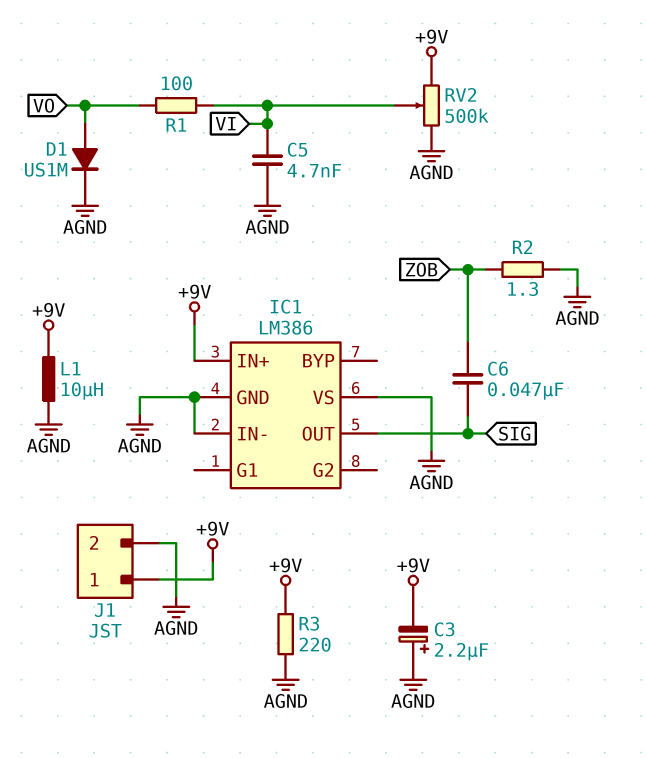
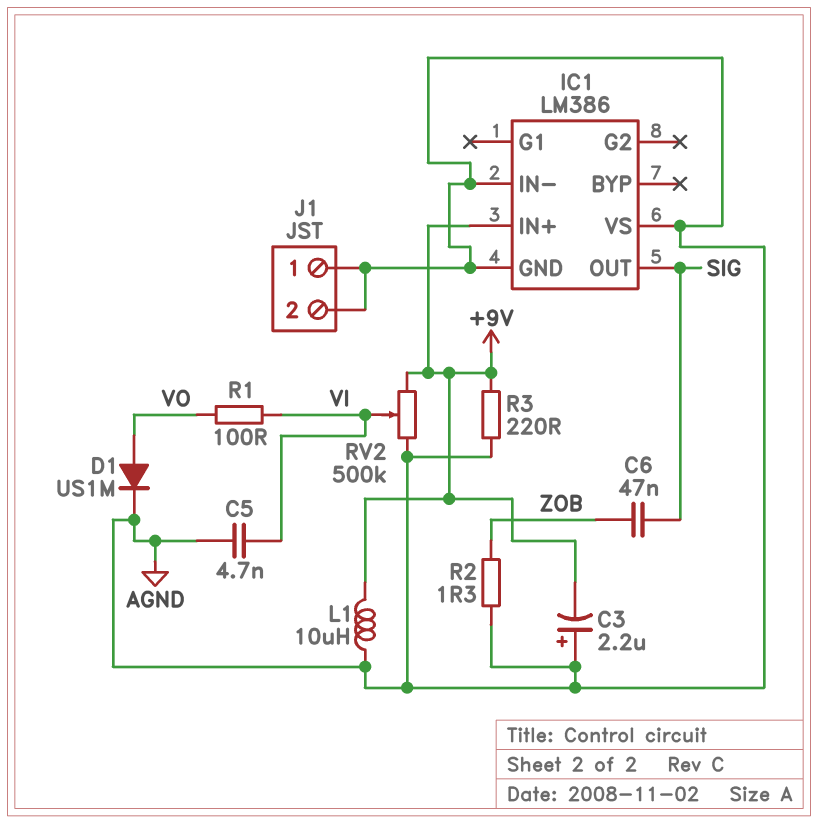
J1 pin 1: +9V -> AGND

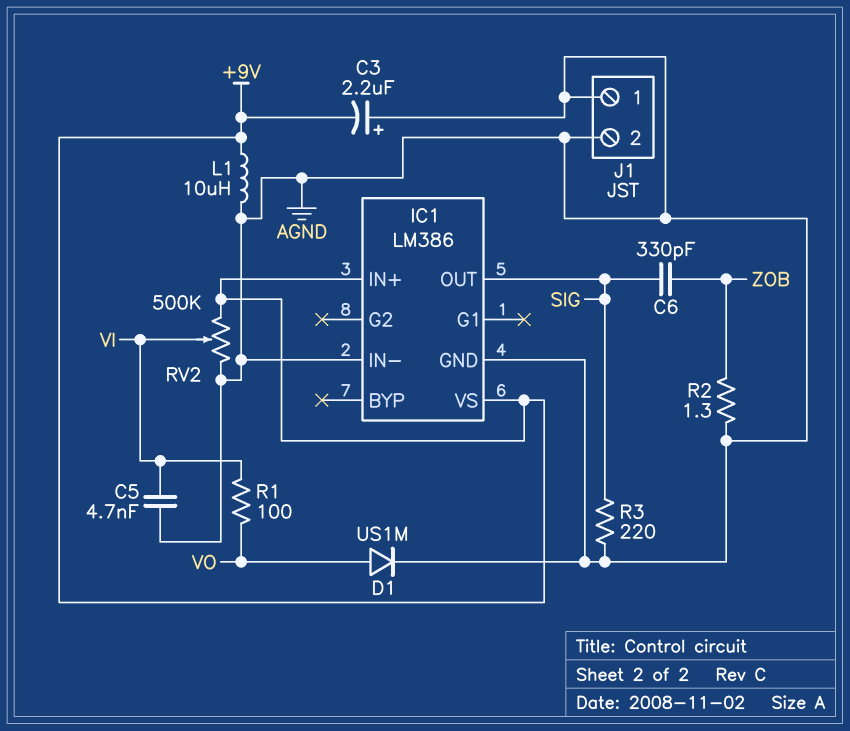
C6: 47nF (SIG, ZOB) -> 330pF (SIG, ZOB)
IC1 pin VS: AGND -> +9V
R3: 220 (+9V, AGND) -> 220 (AGND, SIG)

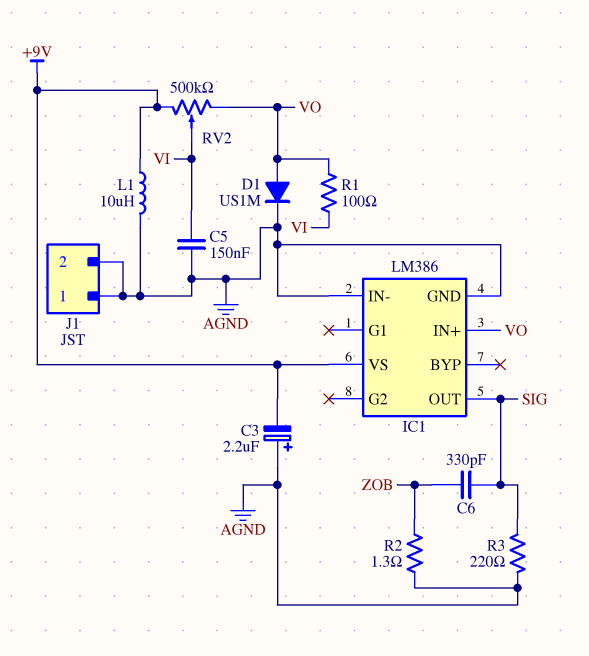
C5: 4.7nF (AGND, VI) -> 150nF (AGND, VI)
IC1 pin IN+: +9V -> VO
RV2: 500k (+9V, AGND, wiper VI) -> 500k (+9V, VO, wiper VI)

